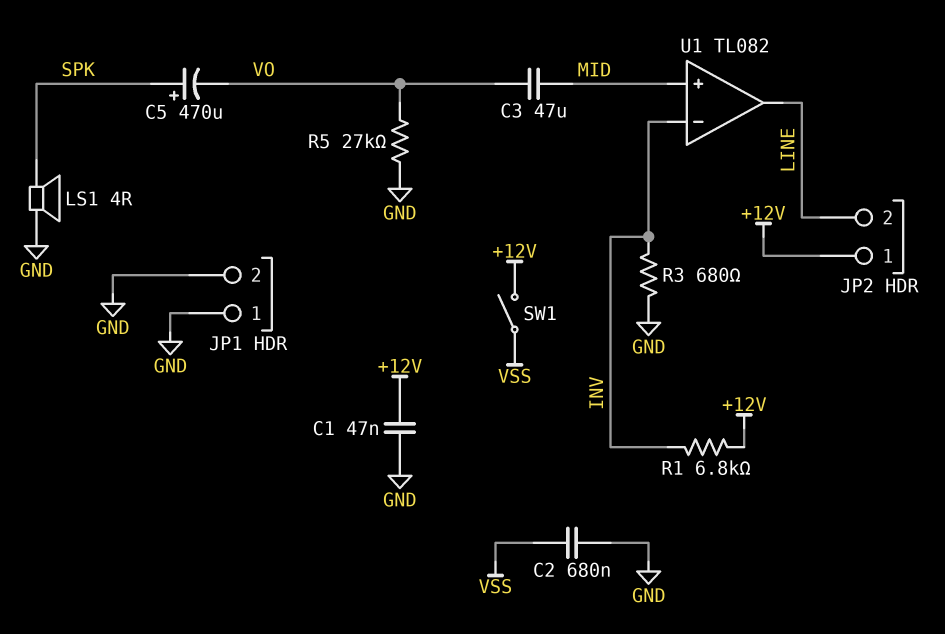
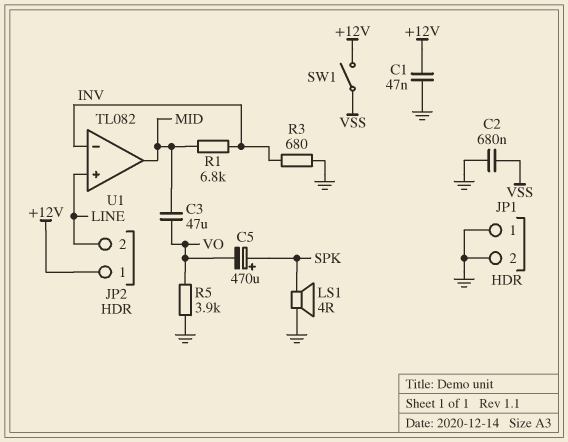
R1: 6.8k (+12V, INV) -> 6.8k (INV, MID)
R5: 27k (GND, VO) -> 3.9k (GND, VO)
U1 pin in+: MID -> LINE
U1 pin out: LINE -> MID

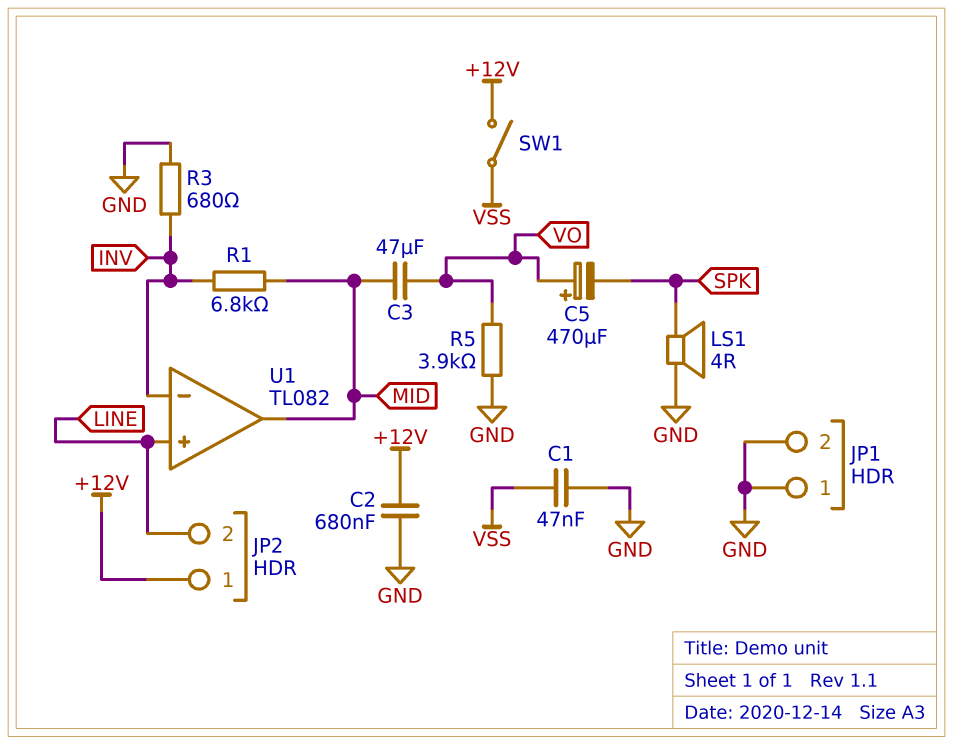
C1: 47nF (+12V, GND) -> 47nF (GND, VSS)
C2: 680nF (GND, VSS) -> 680nF (+12V, GND)
C5: 470uF (plus SPK, minus VO) -> 470uF (plus VO, minus SPK)

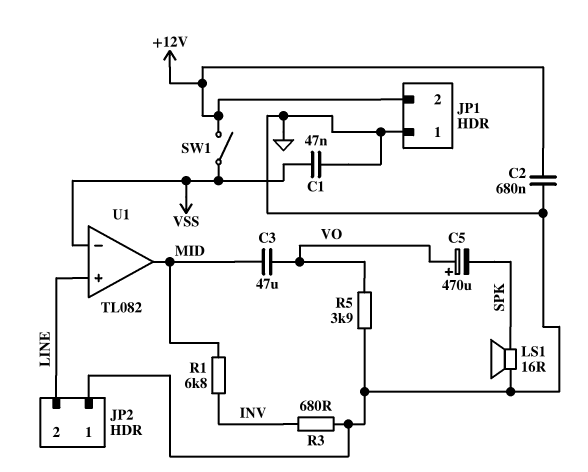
JP1 pin 2: GND -> +12V
JP2 pin 1: +12V -> GND
LS1: speaker 4R (GND, SPK) -> speaker 16R (GND, SPK)
U1 pin in-: INV -> VSS

